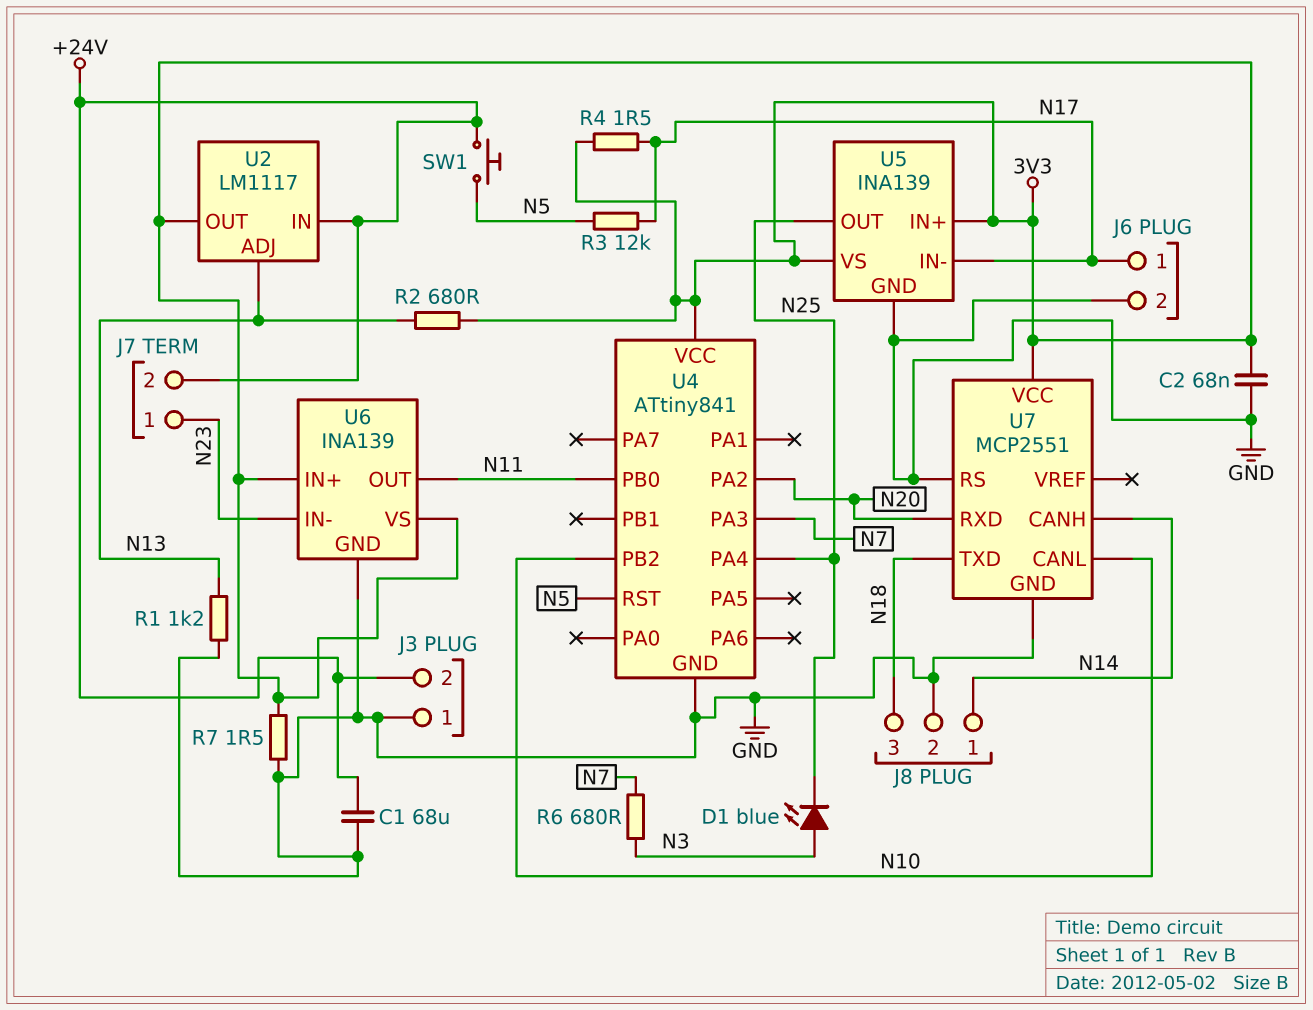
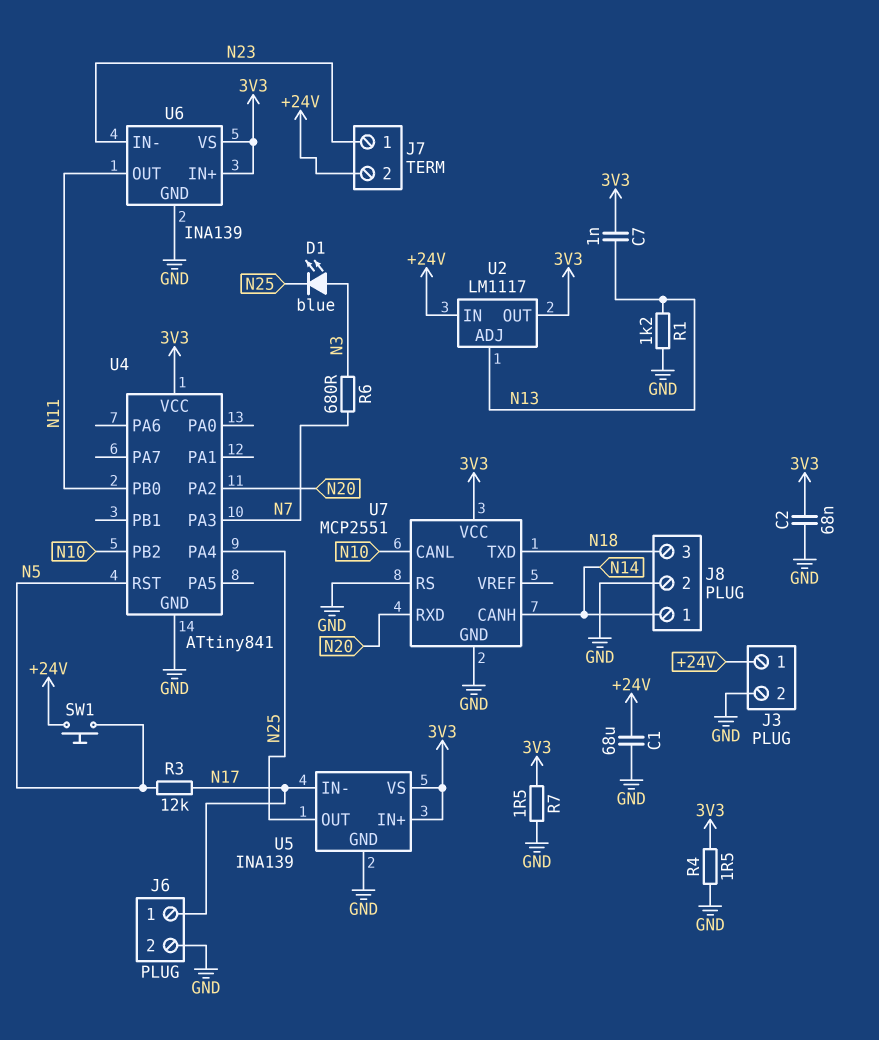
C7: none -> 1nF (3V3, N13)
J3 pin 1: GND -> +24V
J3 pin 2: +24V -> GND
R2: 680 (3V3, N13) -> none
R4: 1.5 (3V3, N17) -> 1.5 (3V3, GND)

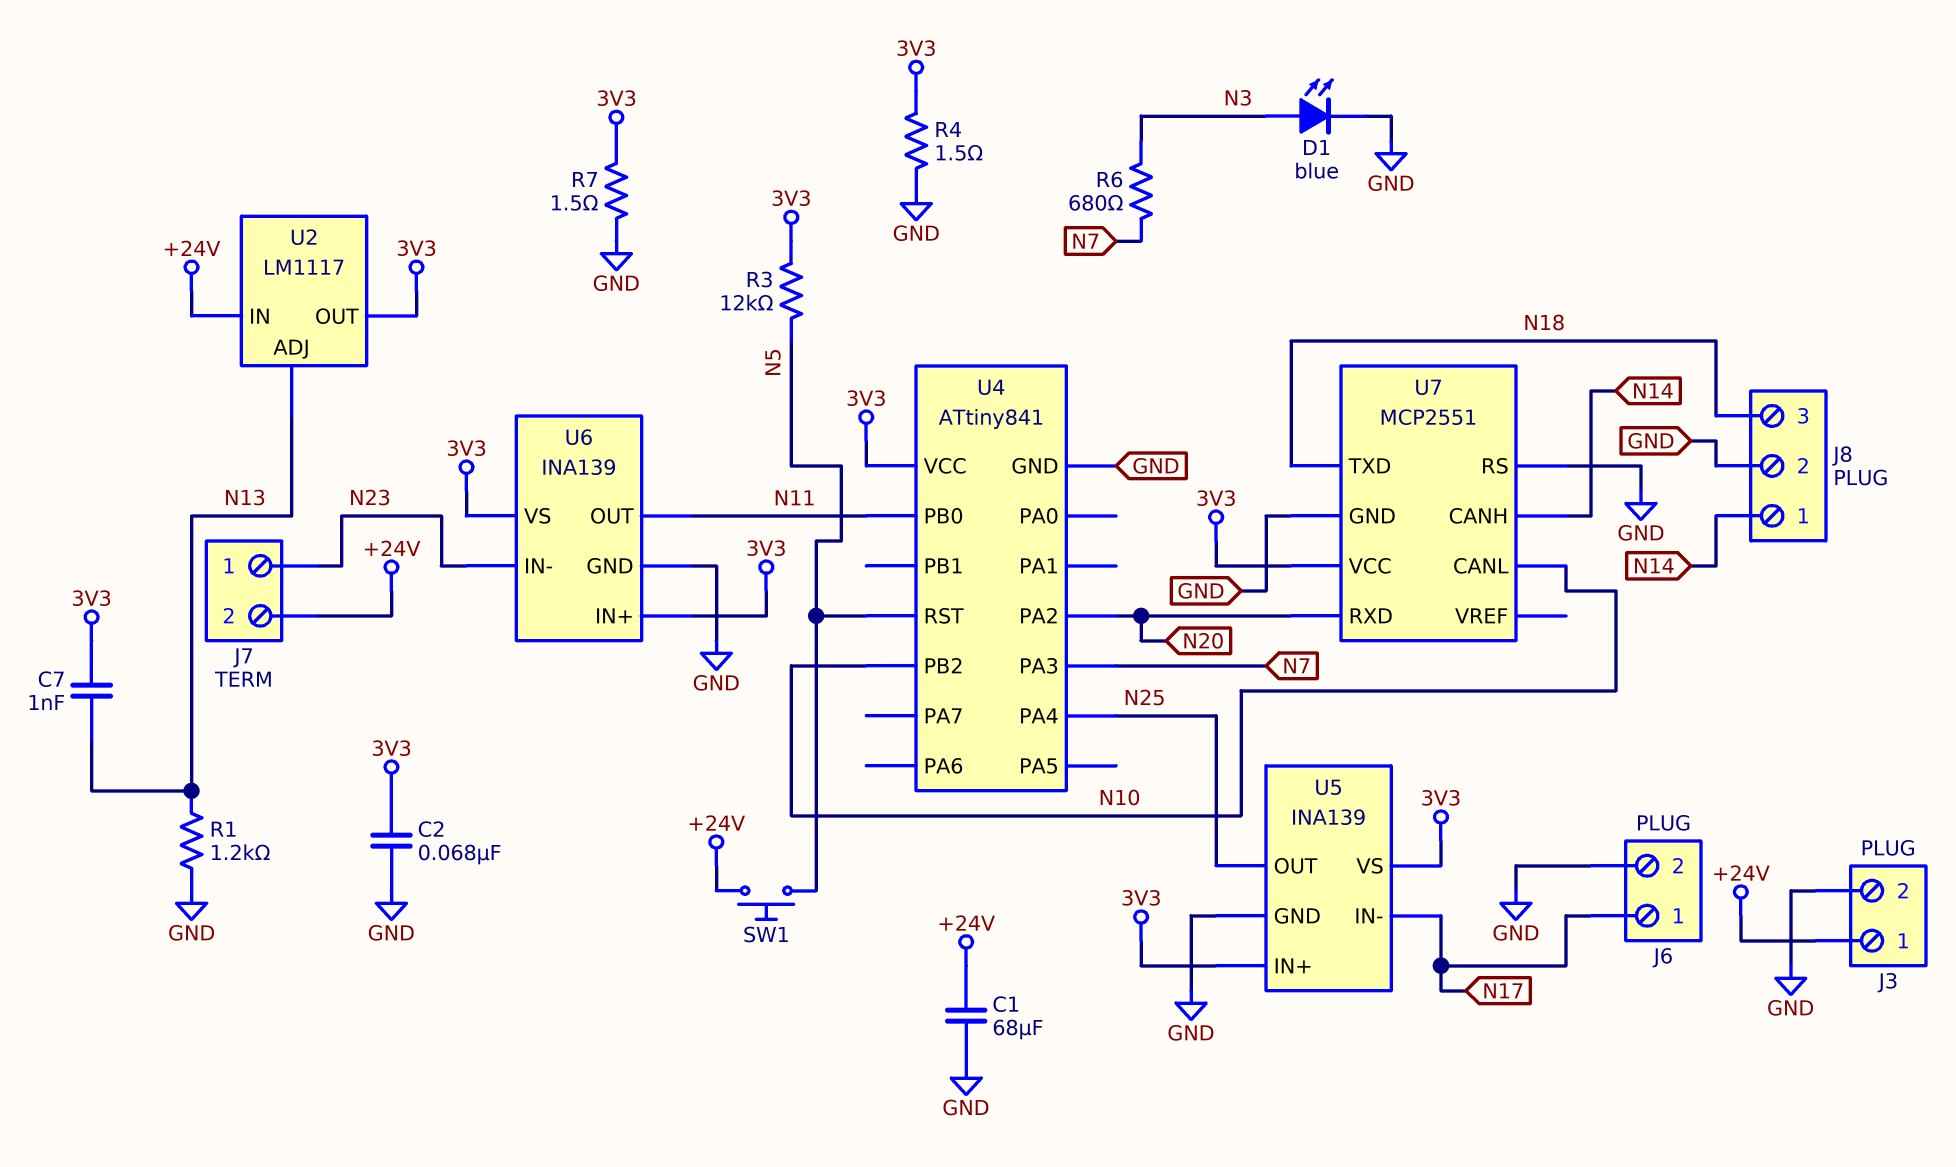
D1: LED blue (A N3, K N25) -> LED blue (A N3, K GND)
R3: 12k (N5, N17) -> 12k (3V3, N5)

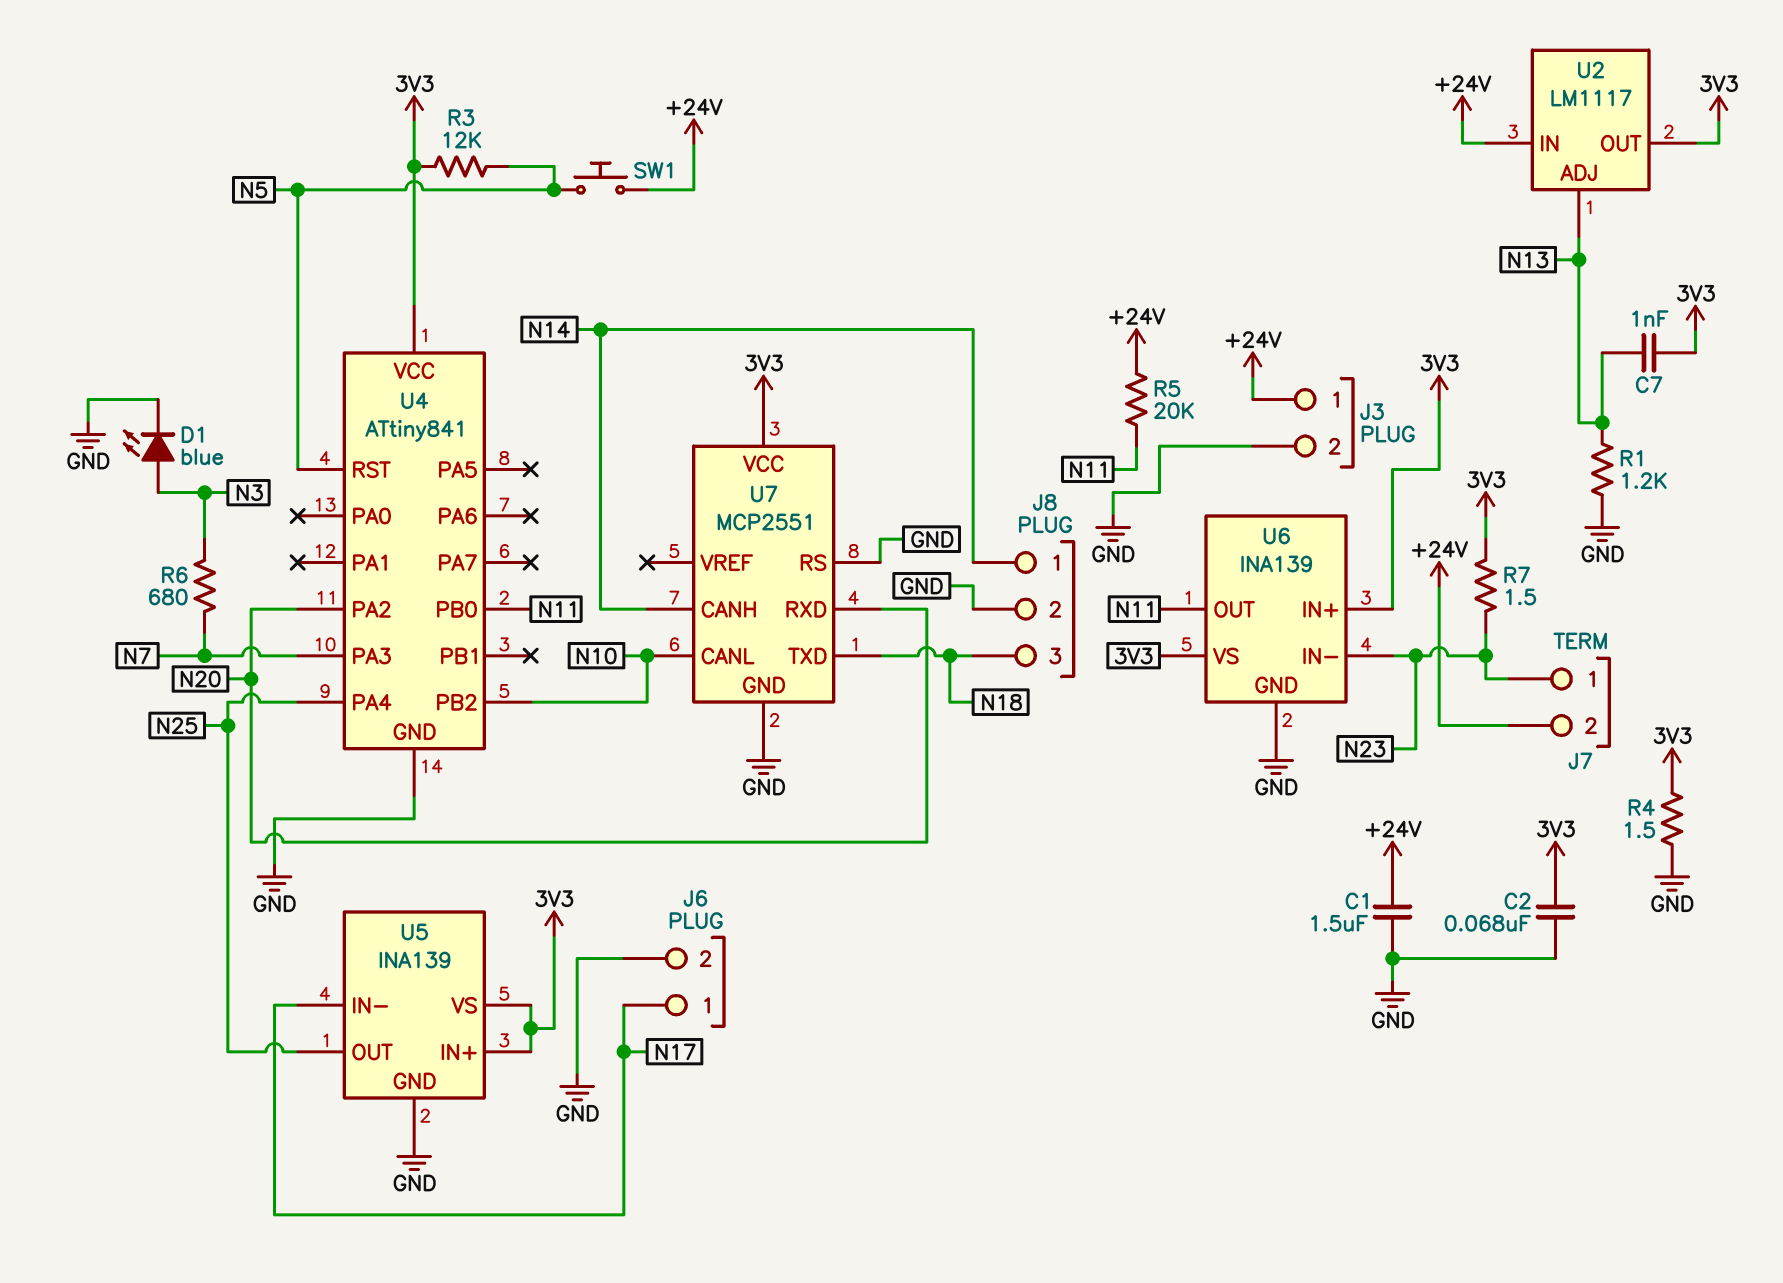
C1: 68uF (+24V, GND) -> 1.5uF (+24V, GND)
R5: none -> 20k (+24V, N11)
R7: 1.5 (3V3, GND) -> 1.5 (3V3, N23)

